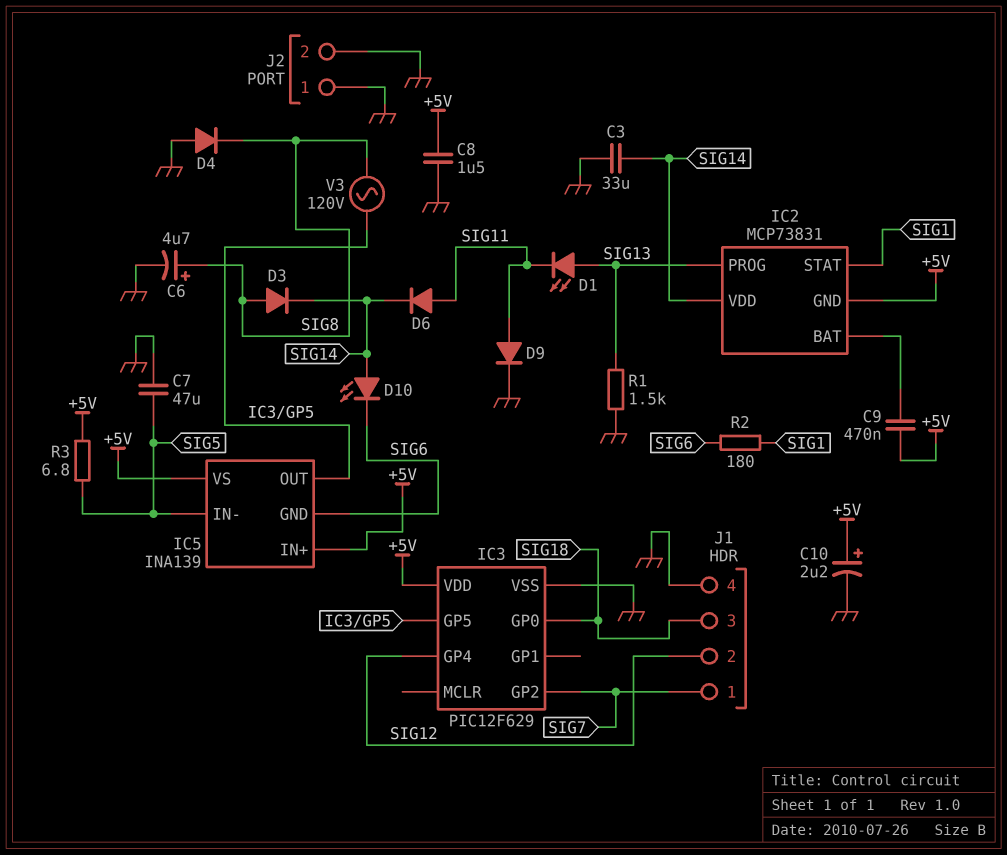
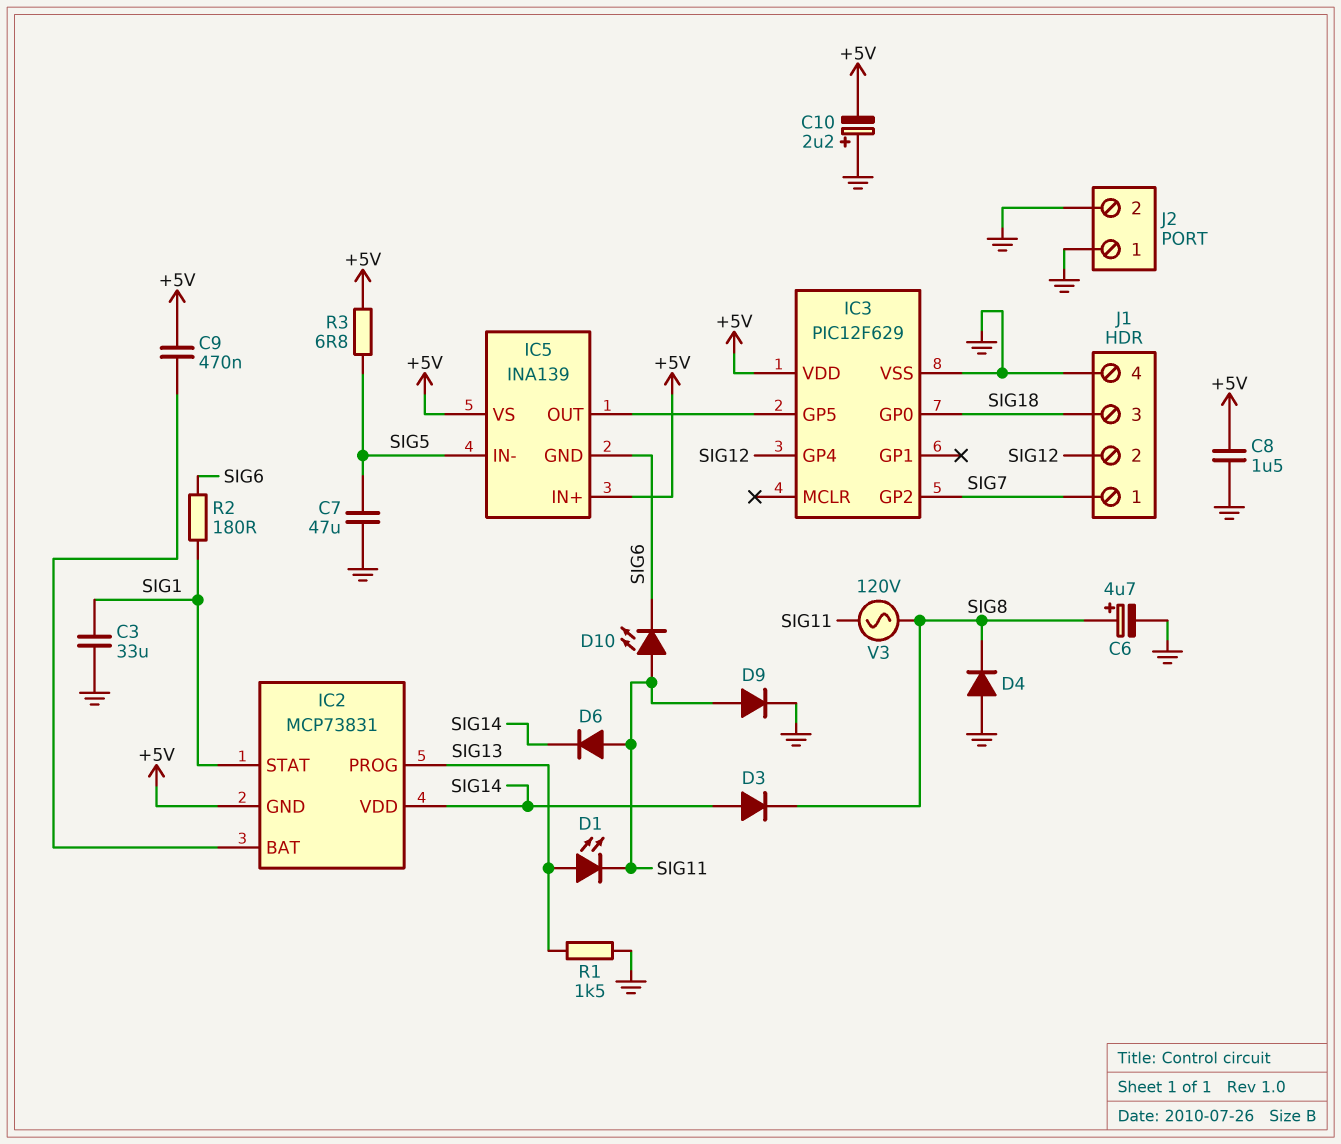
C3: 33uF (GND, SIG14) -> 33uF (GND, SIG1)
C10: 2.2uF (plus +5V, minus GND) -> 2.2uF (plus GND, minus +5V)
D3: diode (A SIG8, K SIG14) -> diode (A SIG14, K SIG8)
D10: LED (A SIG14, K SIG6) -> LED (A SIG11, K SIG6)
V3: AC 120V (IC3/GP5, SIG8) -> AC 120V (SIG8, SIG11)

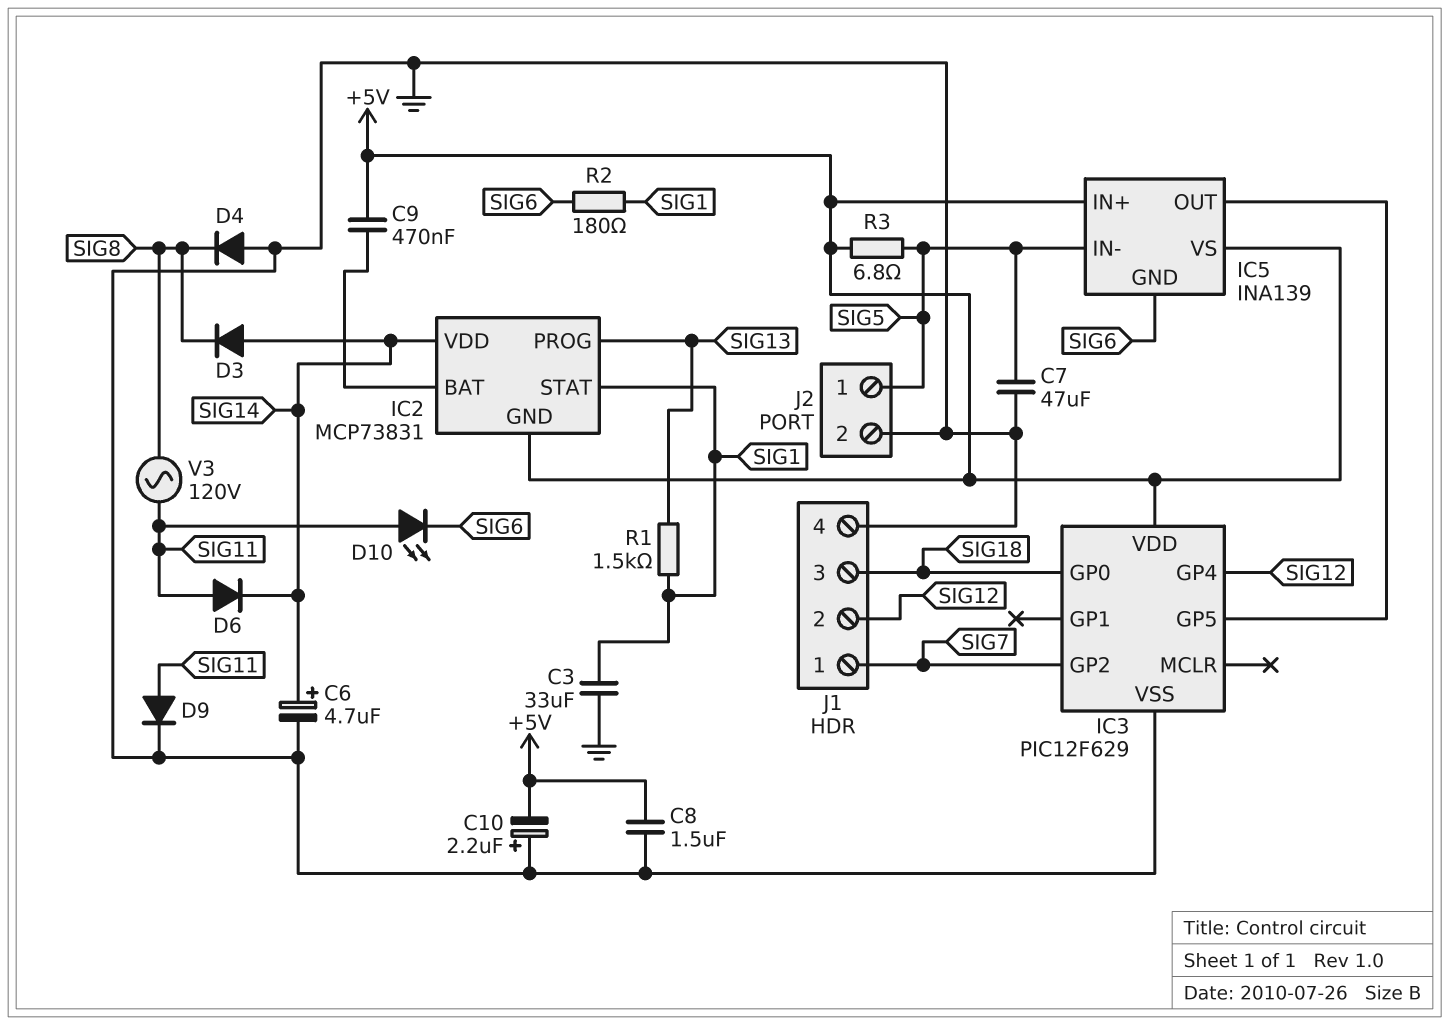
C6: 4.7uF (plus SIG8, minus GND) -> 4.7uF (plus SIG14, minus GND)
D1: LED (A SIG13, K SIG11) -> none
J2 pin 1: GND -> SIG5
R1: 1.5k (GND, SIG13) -> 1.5k (SIG1, SIG13)

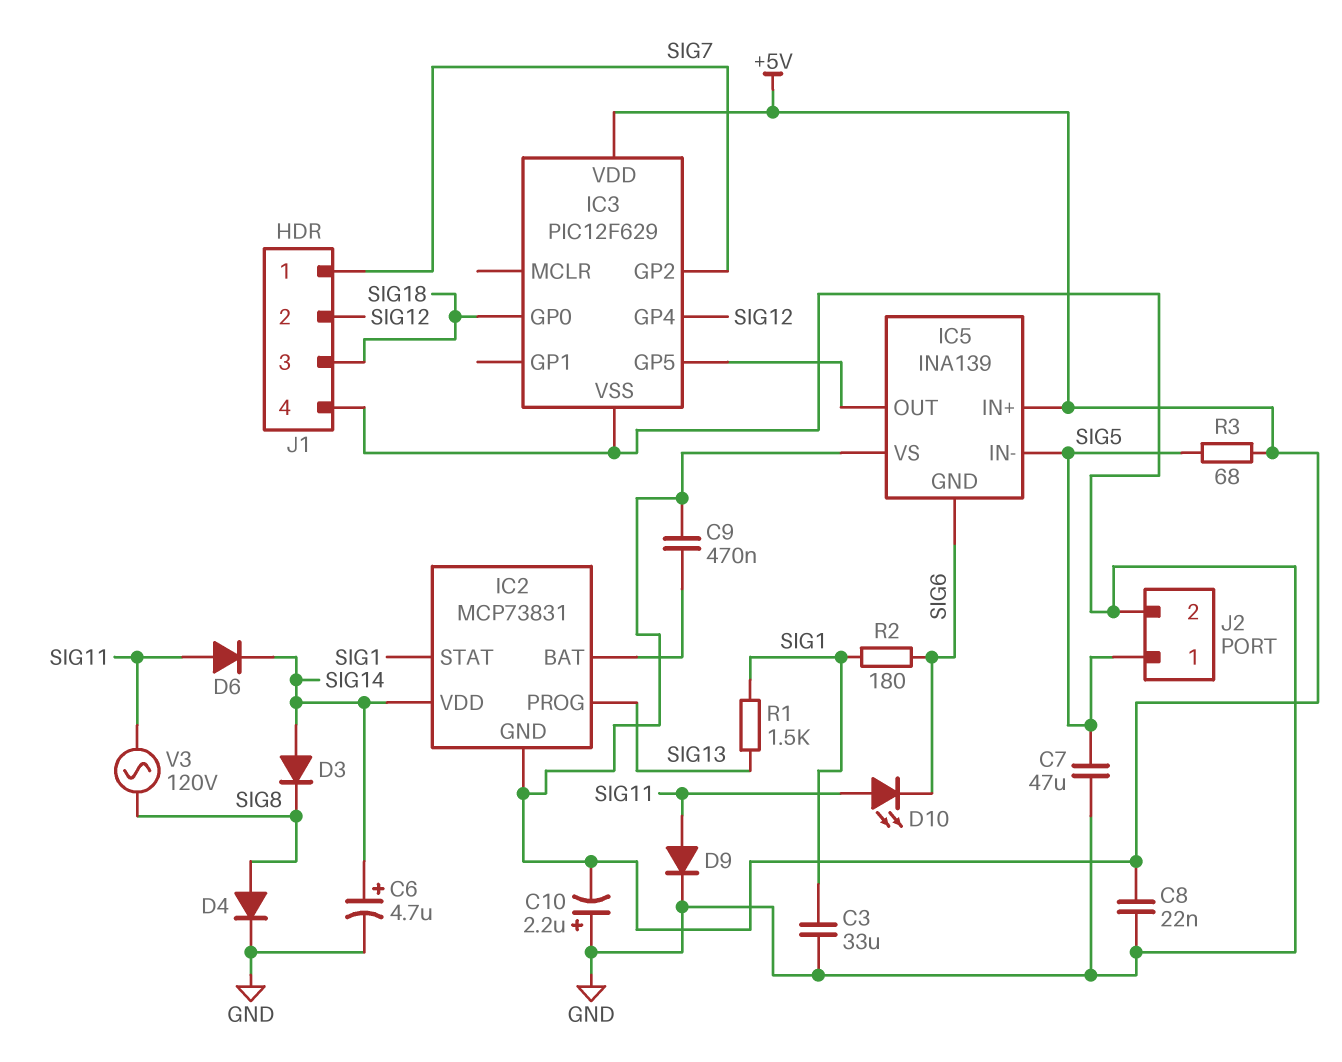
C8: 1.5uF (+5V, GND) -> 22nF (+5V, GND)
D4: diode (A GND, K SIG8) -> diode (A SIG8, K GND)
R3: 6.8 (+5V, SIG5) -> 68 (+5V, SIG5)

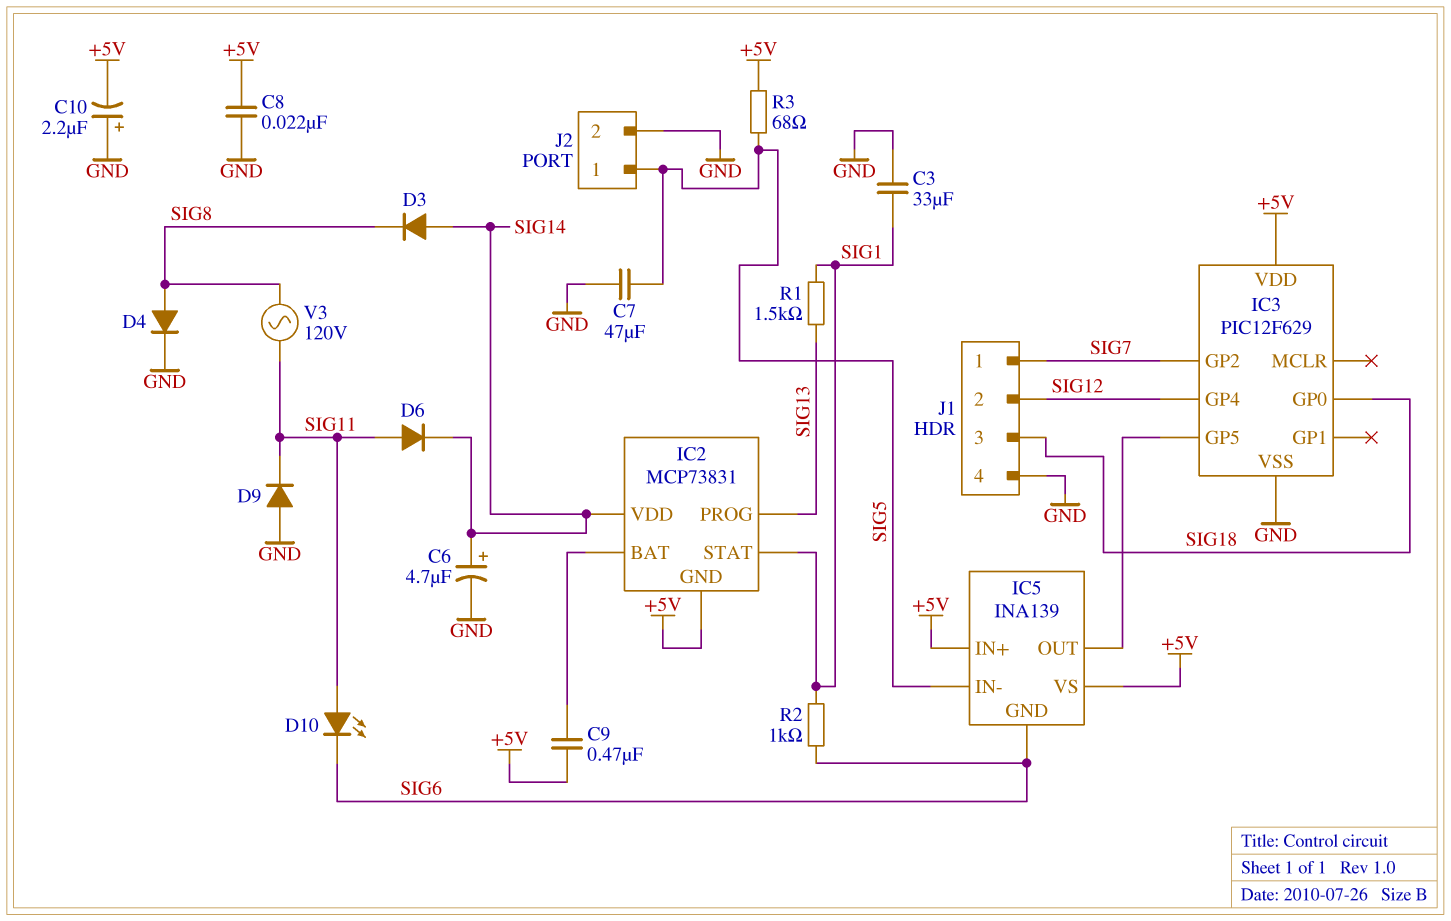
D9: diode (A SIG11, K GND) -> diode (A GND, K SIG11)
R2: 180 (SIG1, SIG6) -> 1k (SIG1, SIG6)

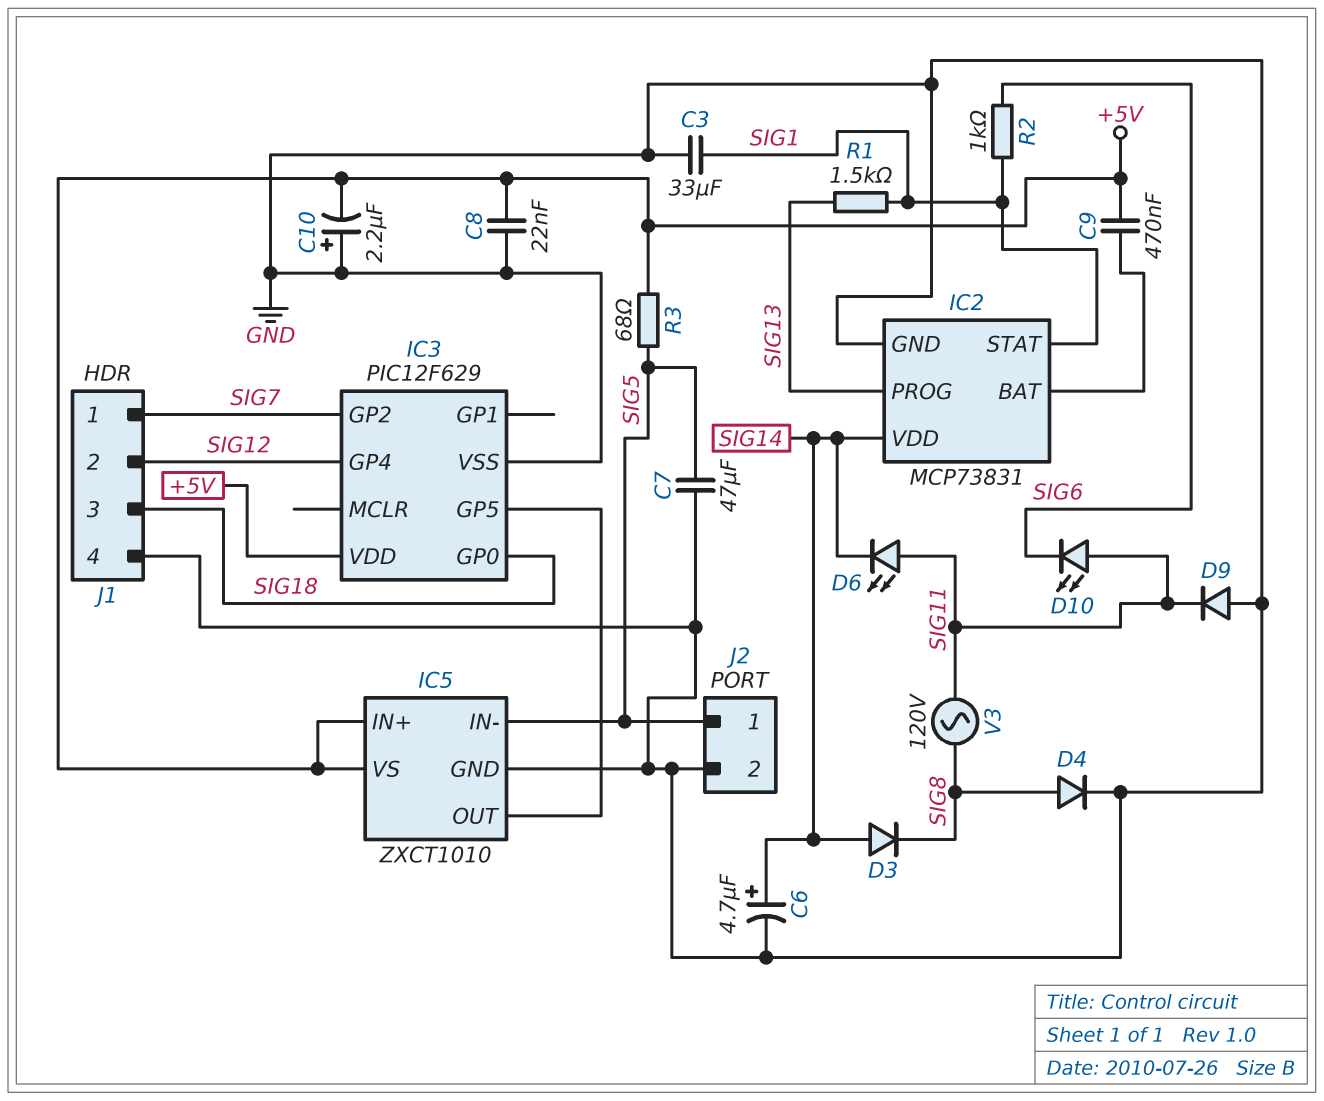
D6: diode (A SIG11, K SIG14) -> LED (A SIG11, K SIG14)
IC2 pin GND: +5V -> GND
IC5: INA139 -> ZXCT1010
IC5 pin GND: SIG6 -> GND

